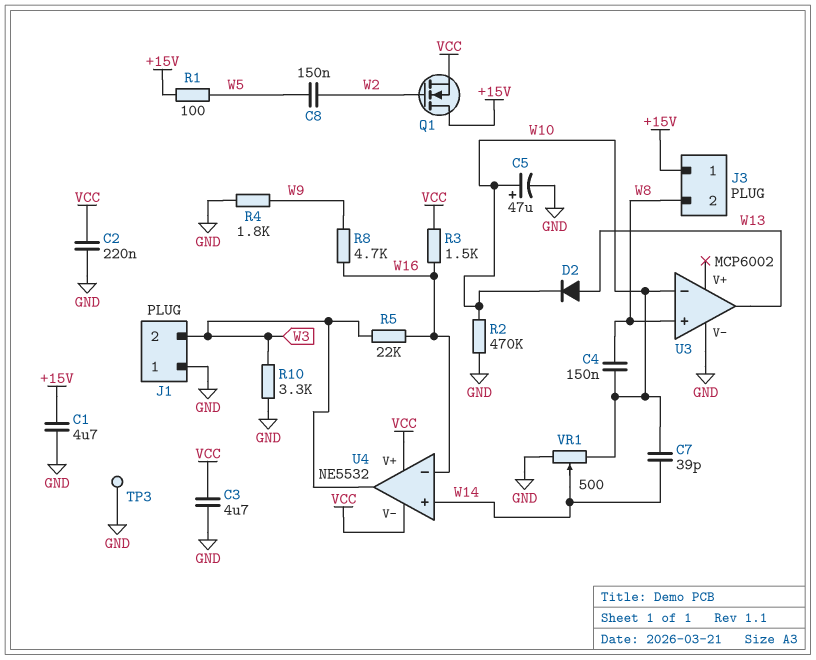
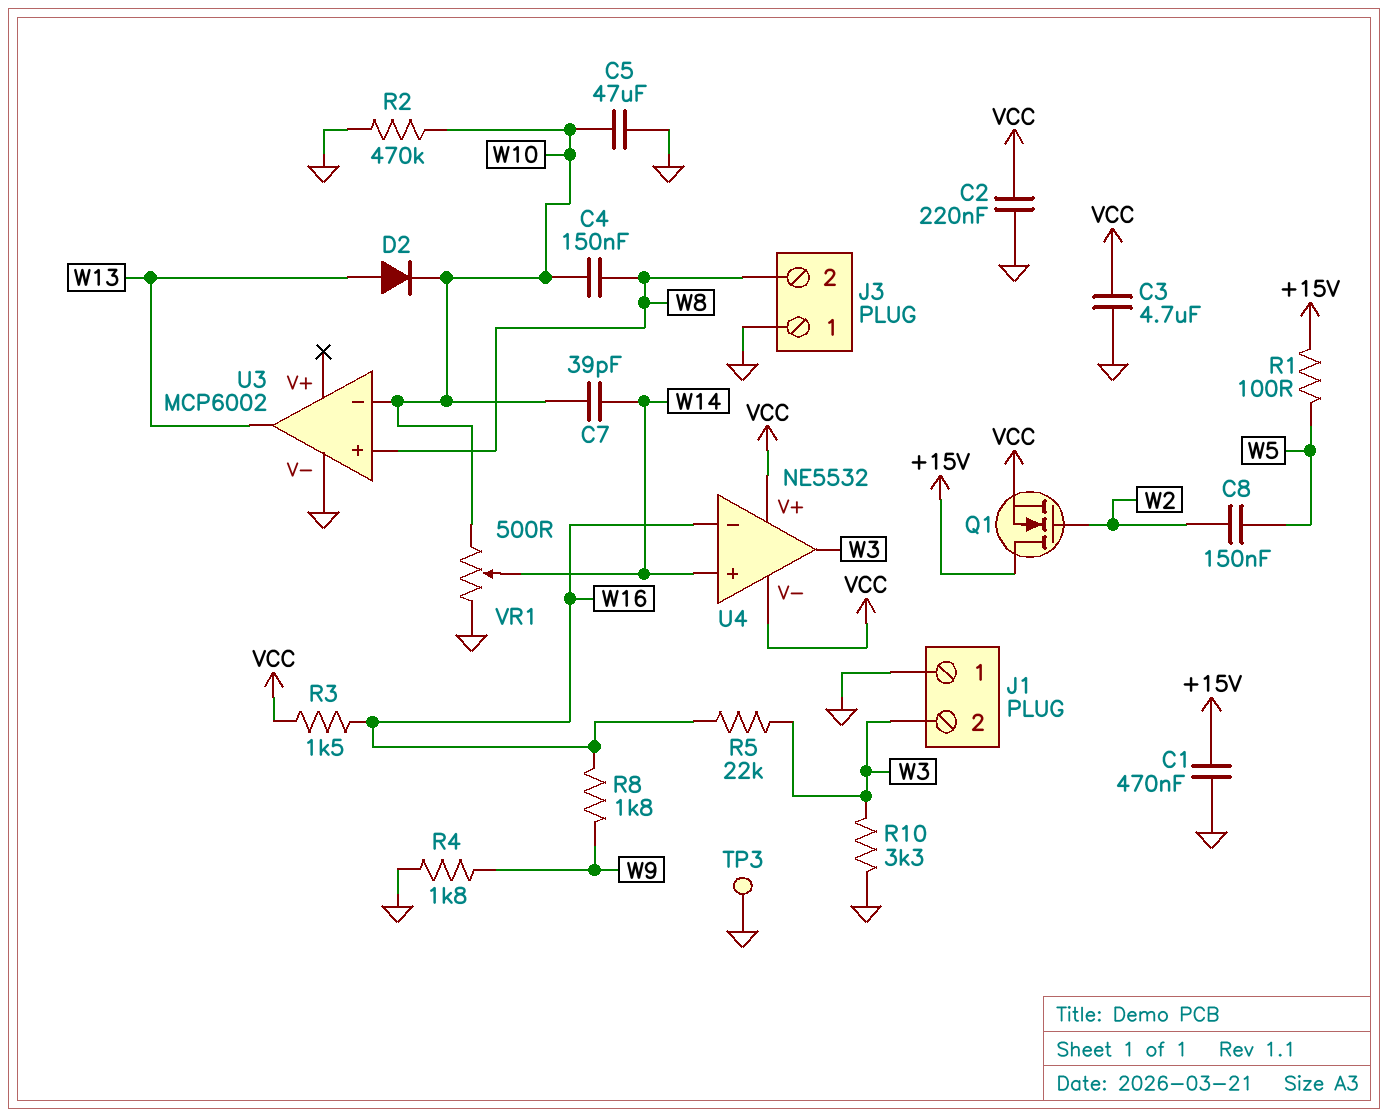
C1: 4.7uF (+15V, GND) -> 470nF (+15V, GND)
C5: 47uF (plus W10, minus GND) -> 47uF (GND, W10)
J3 pin 1: +15V -> GND
R8: 4.7k (W9, W16) -> 1.8k (W9, W16)

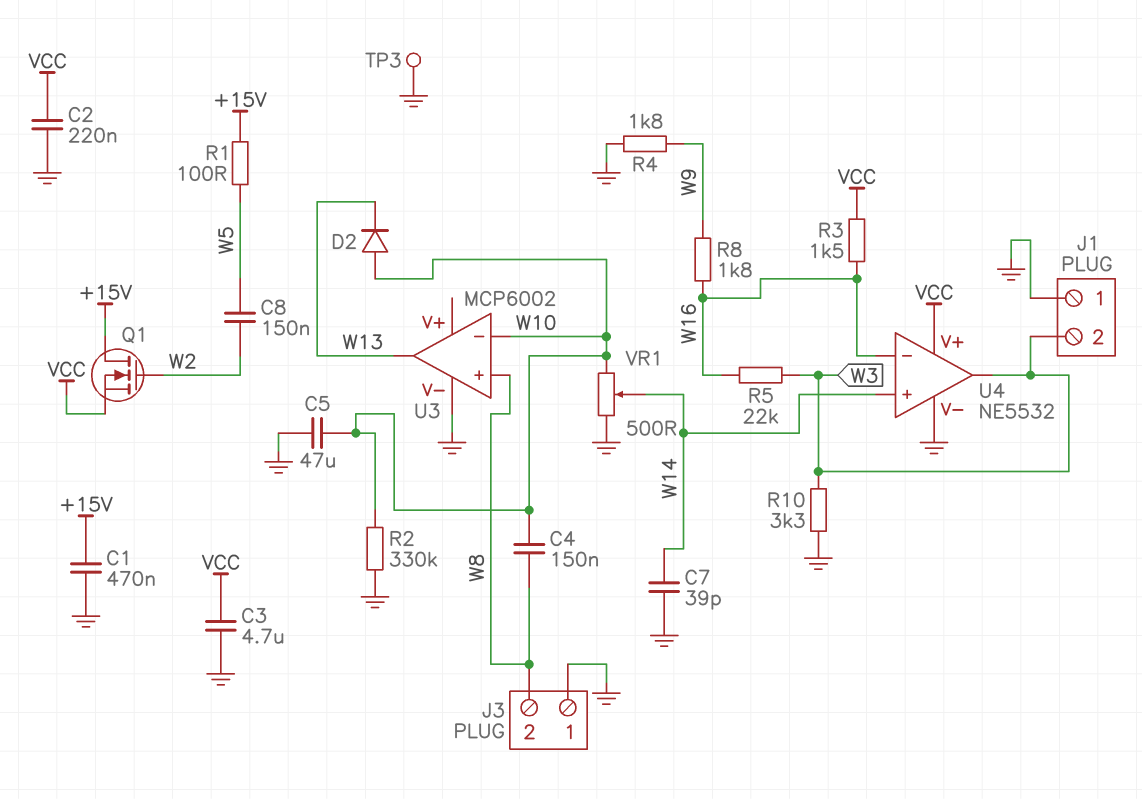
C7: 39pF (W10, W14) -> 39pF (GND, W14)
D2: diode (A W13, K W10) -> diode (A W10, K W13)
R2: 470k (GND, W10) -> 330k (GND, W10)
U4 pin V-: VCC -> GND

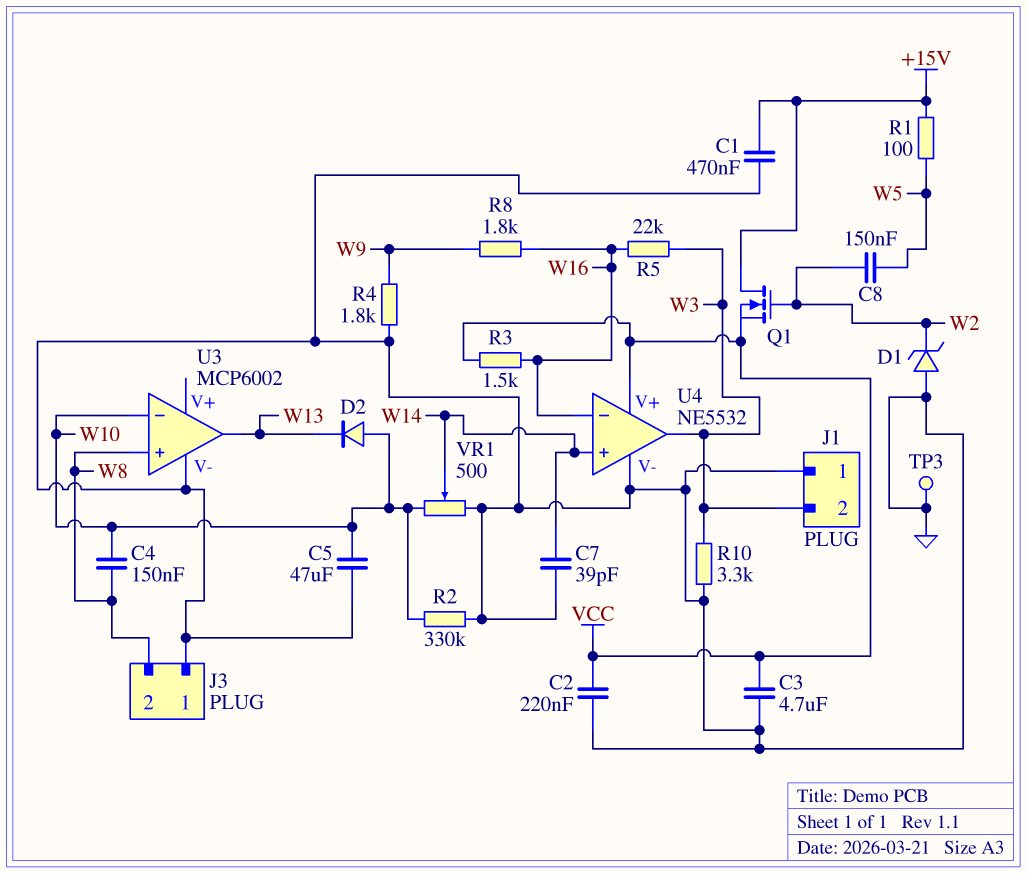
D1: none -> zener (A GND, K W2)

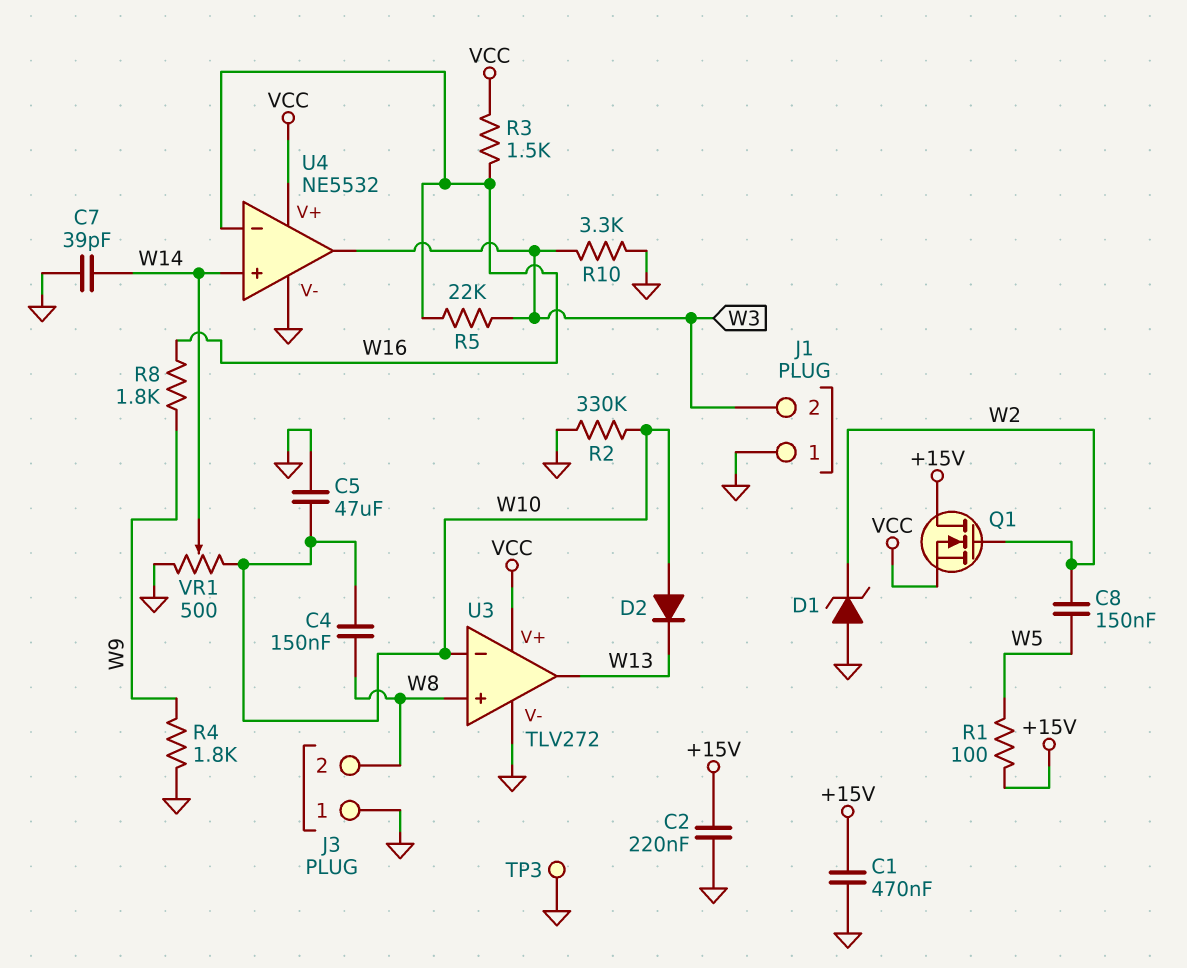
C2: 220nF (GND, VCC) -> 220nF (+15V, GND)
C3: 4.7uF (GND, VCC) -> none
U3: MCP6002 -> TLV272
U3 pin V+: none -> VCC

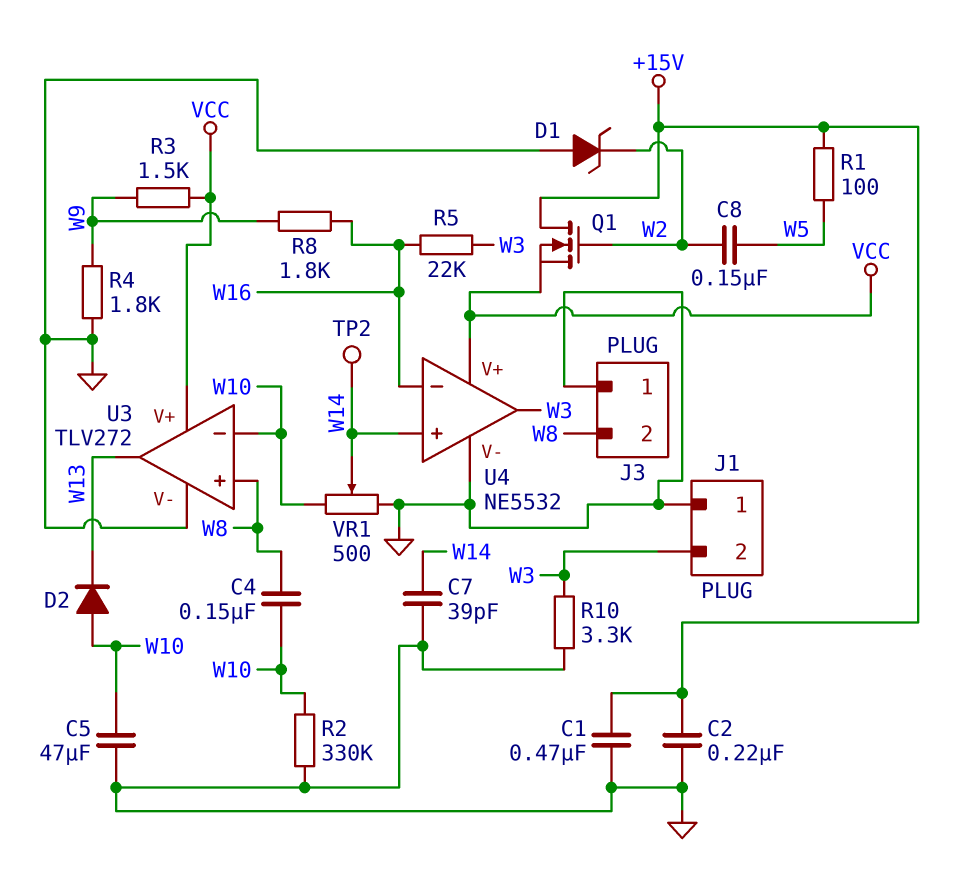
R3: 1.5k (VCC, W16) -> 1.5k (VCC, W9)
TP2: none -> test point (W14)
TP3: test point (GND) -> none

